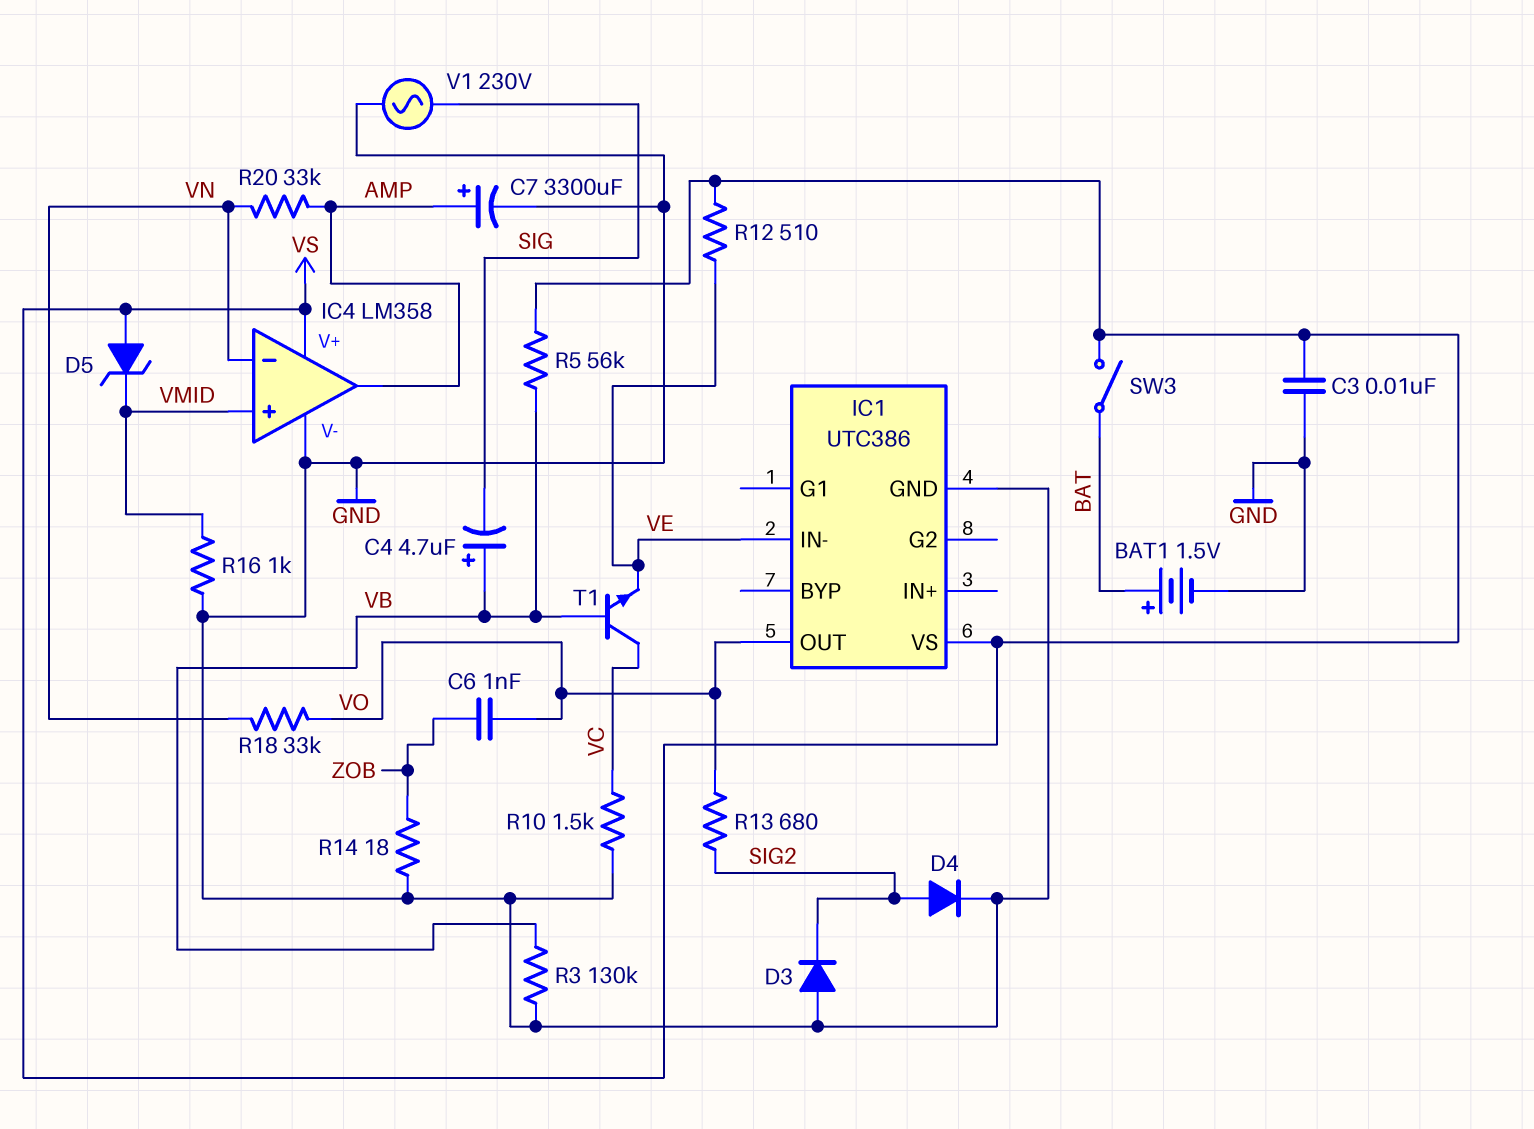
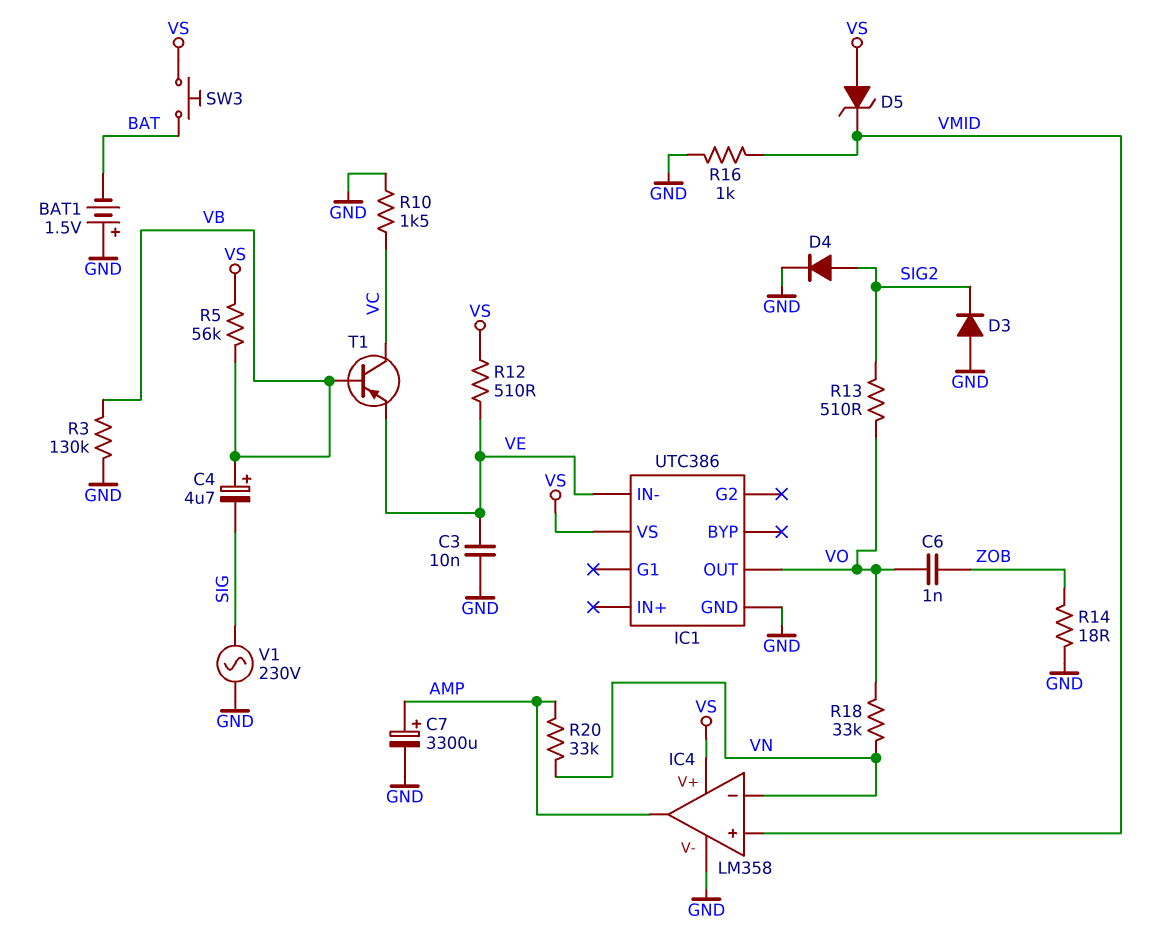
BAT1: 1.5V (plus BAT, minus GND) -> 1.5V (plus GND, minus BAT)
C3: 10nF (GND, VS) -> 10nF (GND, VE)
R13: 680 (SIG2, VO) -> 510 (SIG2, VO)
SW3: switch (BAT, VS) -> button (BAT, VS)
T1: NPN (B VB, C VC, E VE) -> PNP (B VB, C VC, E VE)

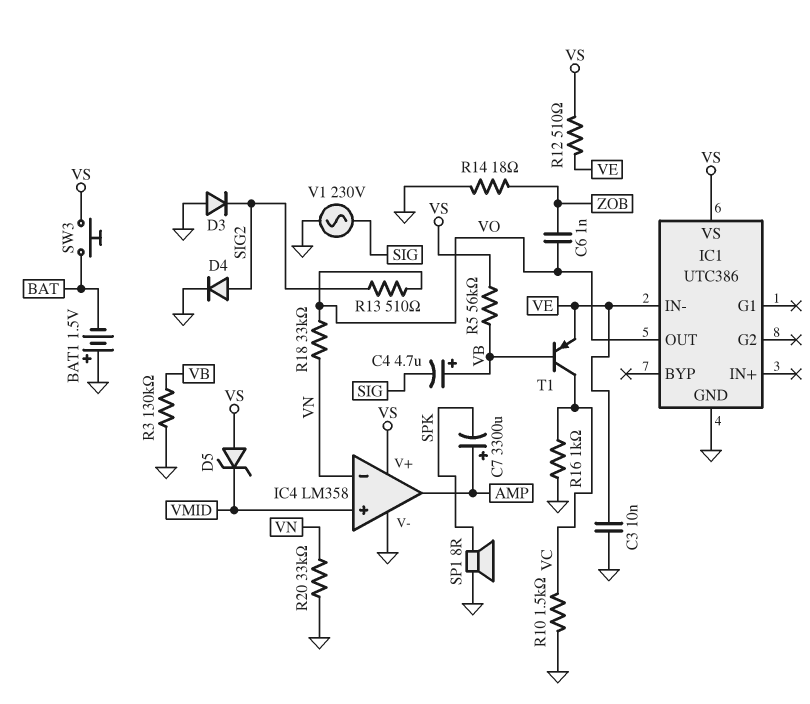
C7: 3300uF (plus AMP, minus GND) -> 3300uF (plus AMP, minus SPK)
R16: 1k (GND, VMID) -> 1k (GND, VC)
R20: 33k (AMP, VN) -> 33k (GND, VN)
SP1: none -> speaker 8R (GND, SPK)

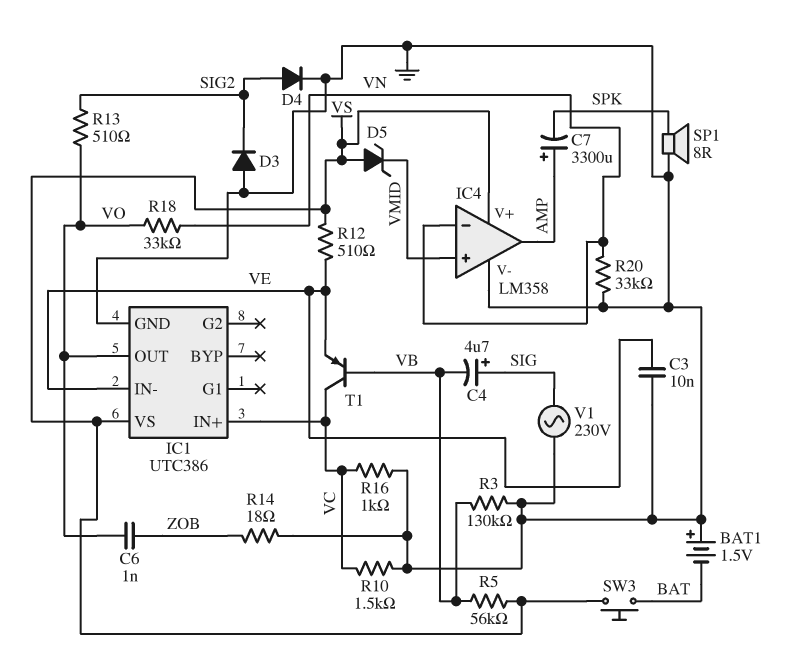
C4: 4.7uF (plus VB, minus SIG) -> 4.7uF (plus SIG, minus VB)
IC1 pin IN+: none -> VC

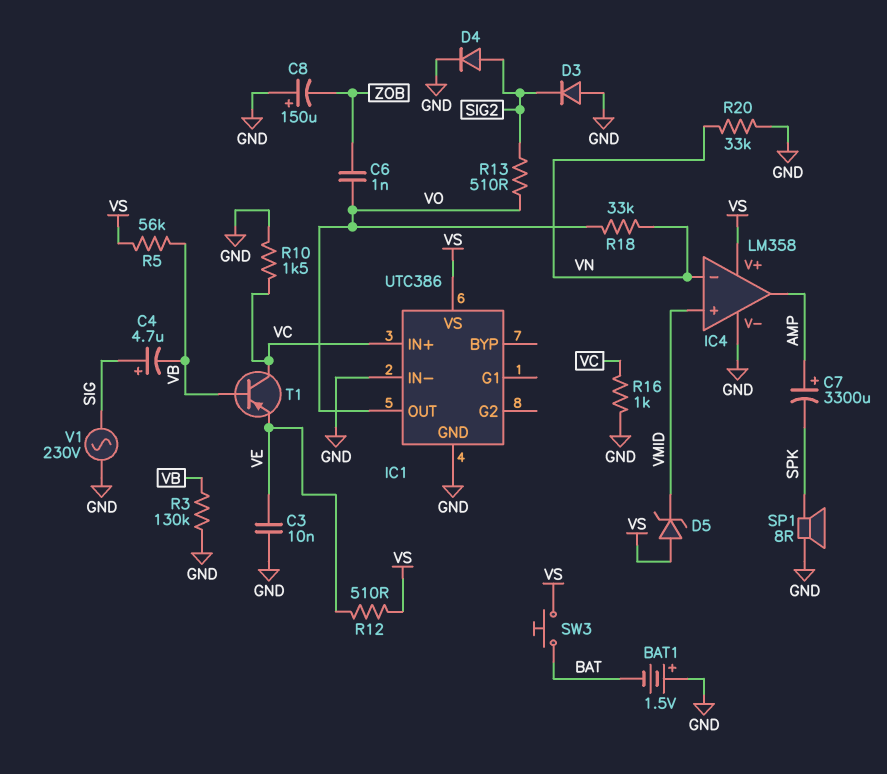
C8: none -> 150uF (plus GND, minus ZOB)
IC1 pin IN-: VE -> GND
R14: 18 (GND, ZOB) -> none

